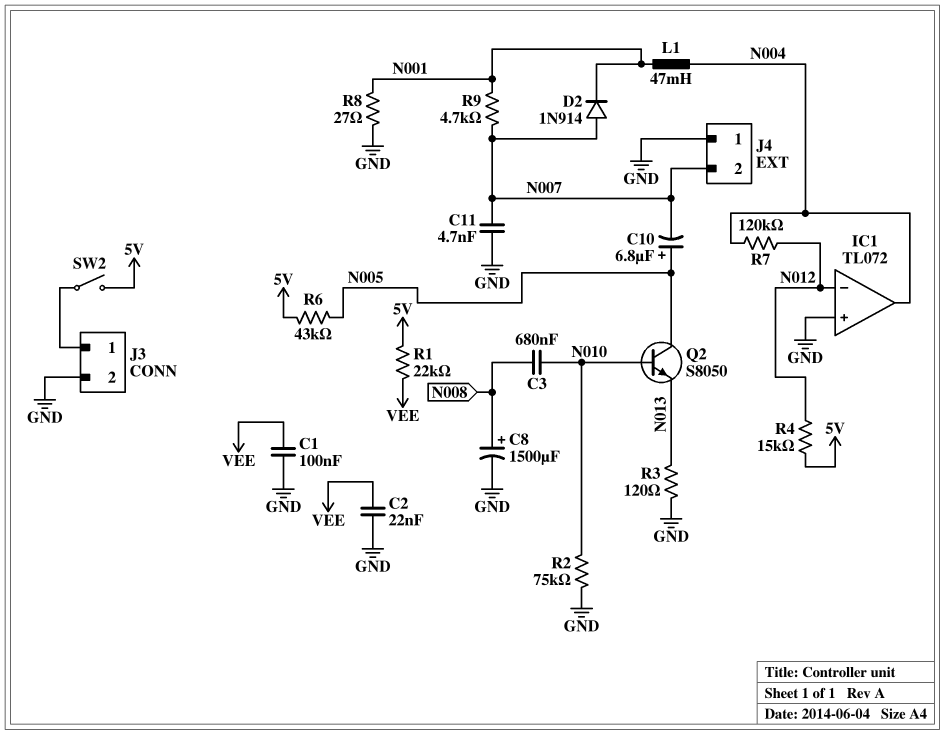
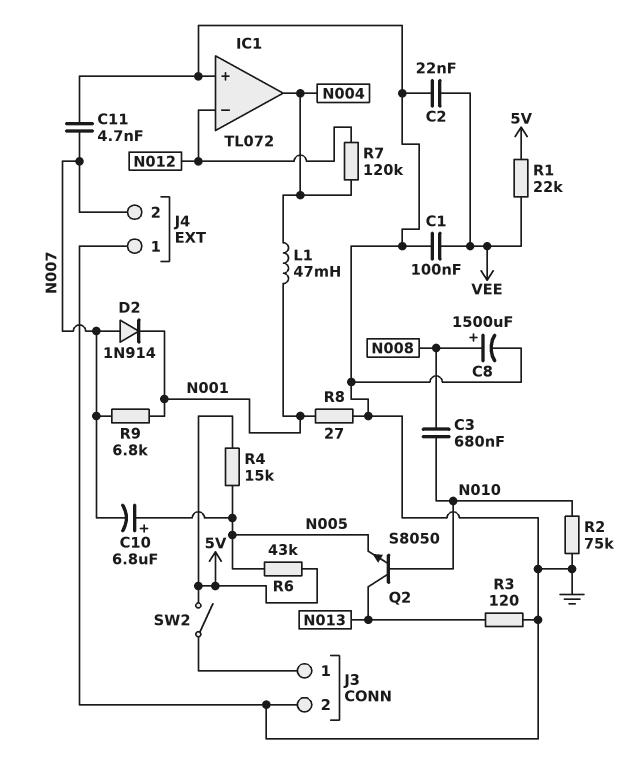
Q2: NPN S8050 (B N010, C N005, E N013) -> NPN S8050 (B N010, C N013, E N005)
R4: 15k (5V, N012) -> 15k (5V, N005)
R9: 4.7k (N001, N007) -> 6.8k (N001, N007)

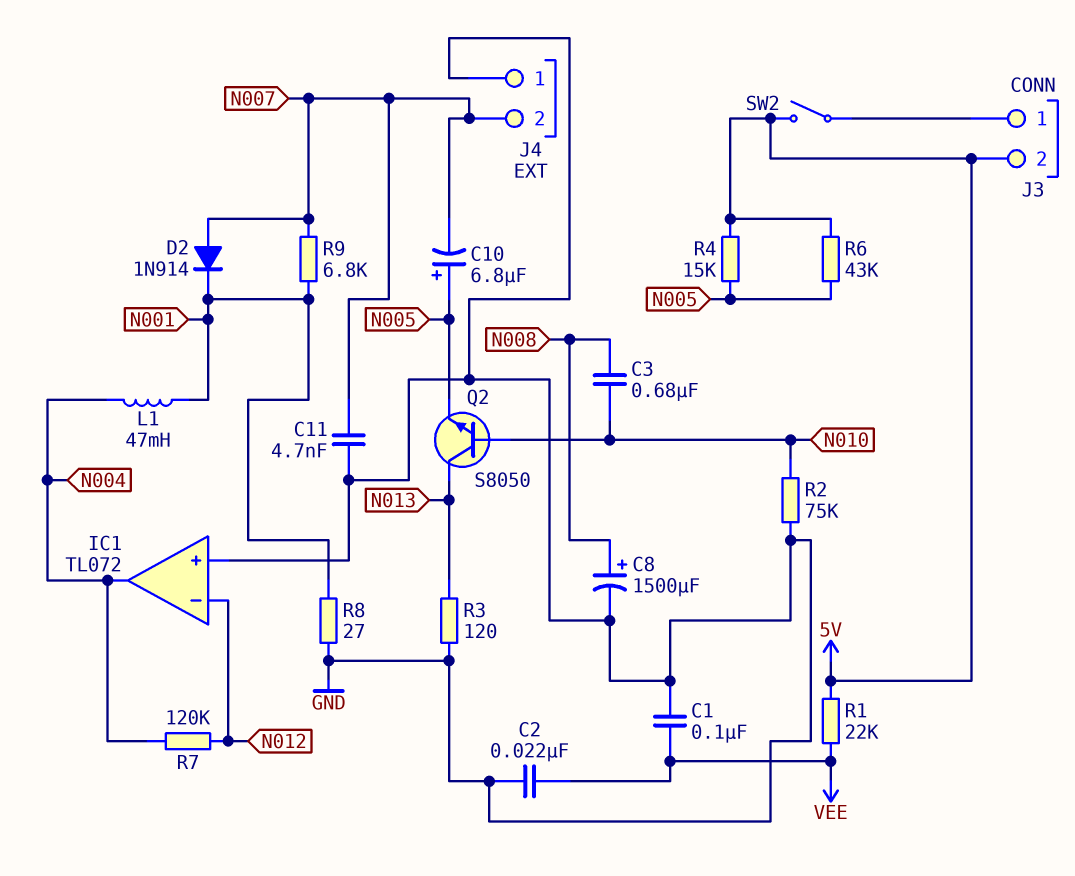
J3 pin 2: GND -> 5V

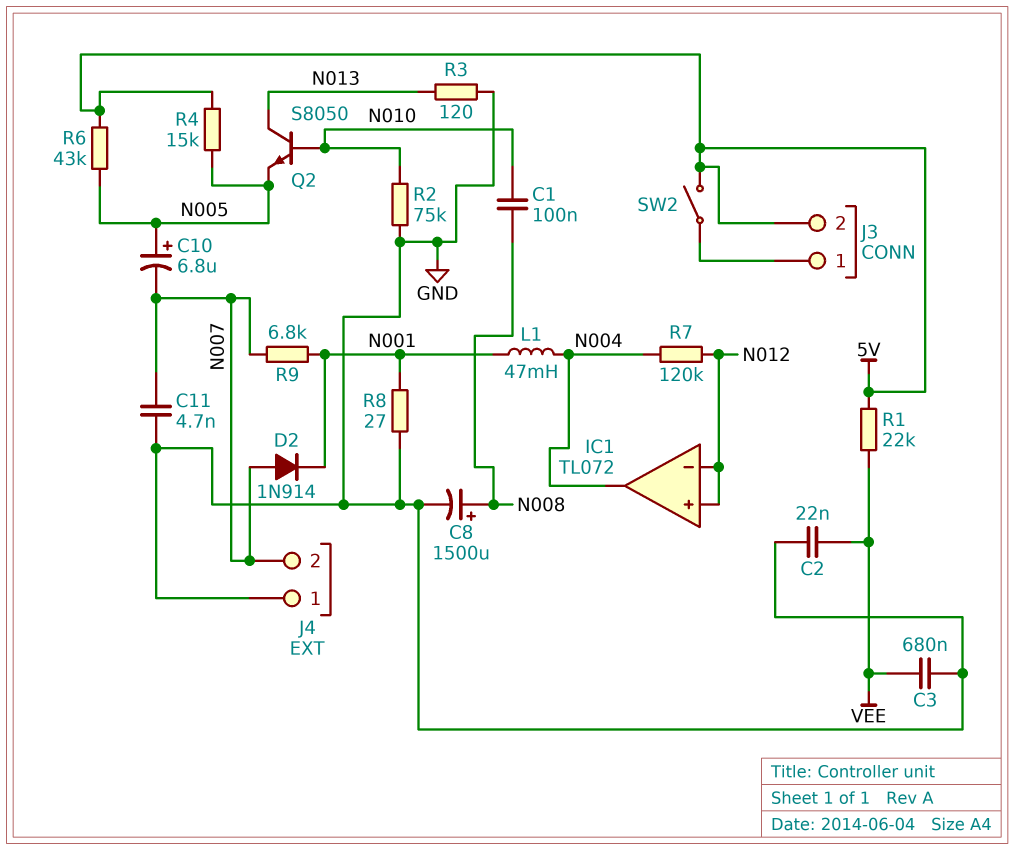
C1: 100nF (GND, VEE) -> 100nF (N008, N010)
C3: 680nF (N008, N010) -> 680nF (GND, VEE)
IC1 pin in+: GND -> N012

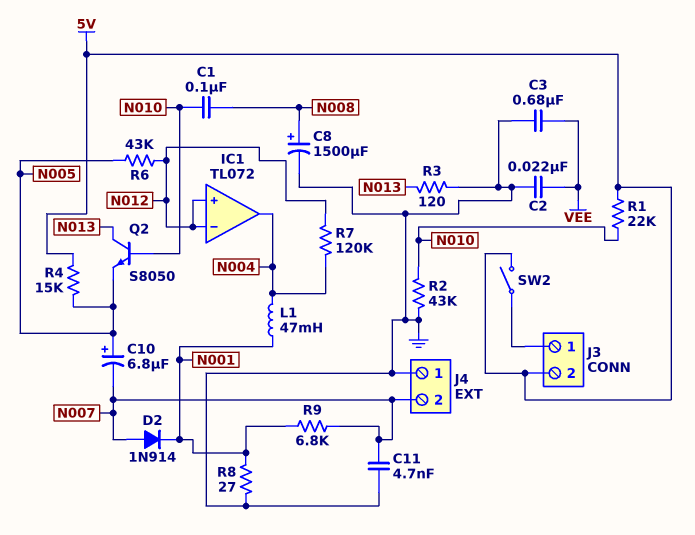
R1: 22k (5V, VEE) -> 22k (5V, N010)
R2: 75k (GND, N010) -> 43k (GND, N010)
R6: 43k (5V, N005) -> 43k (N005, N012)

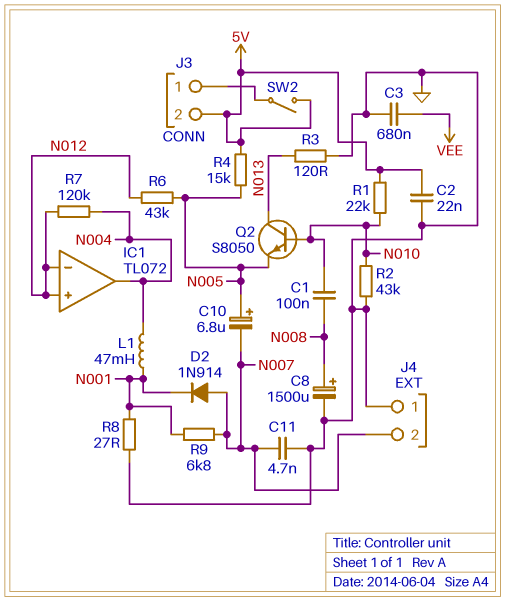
C2: 22nF (GND, VEE) -> 22nF (5V, GND)

